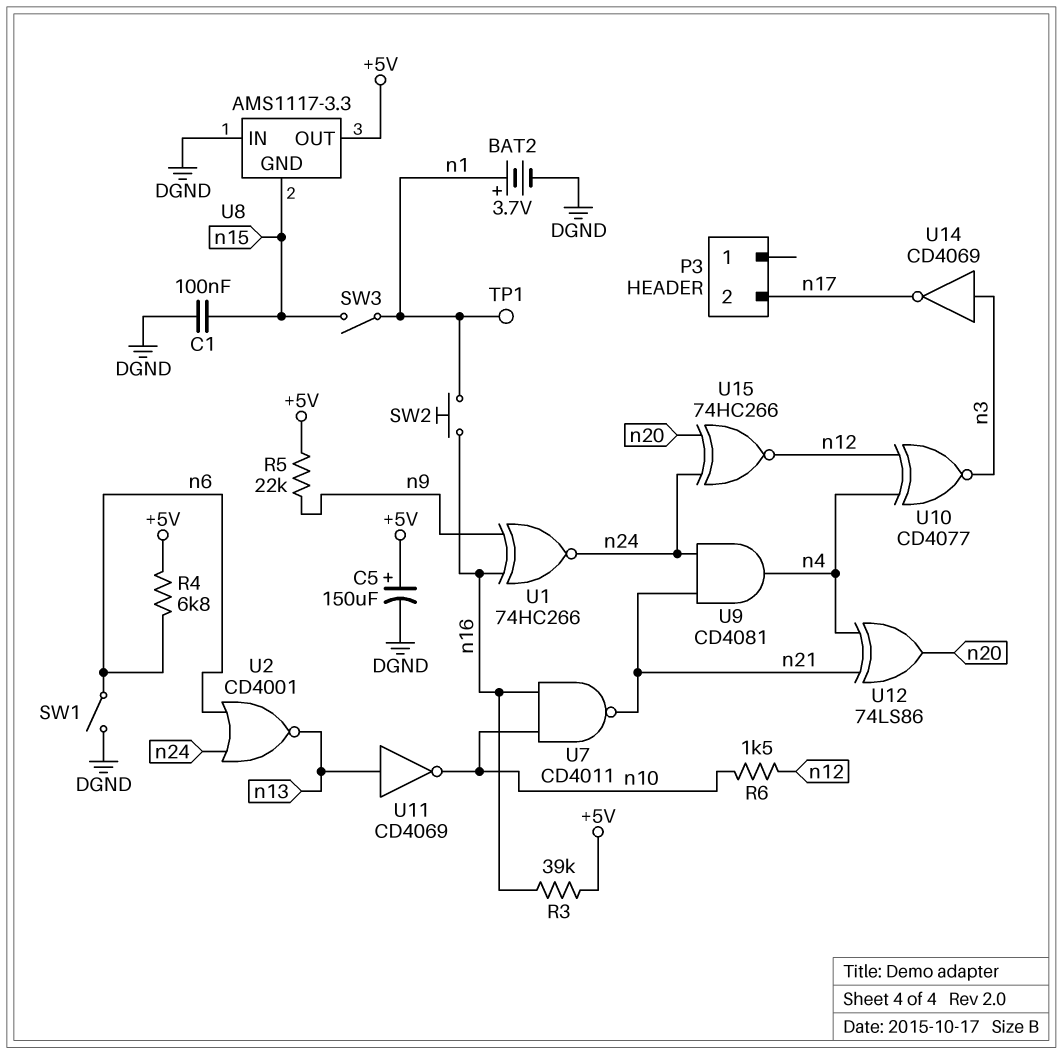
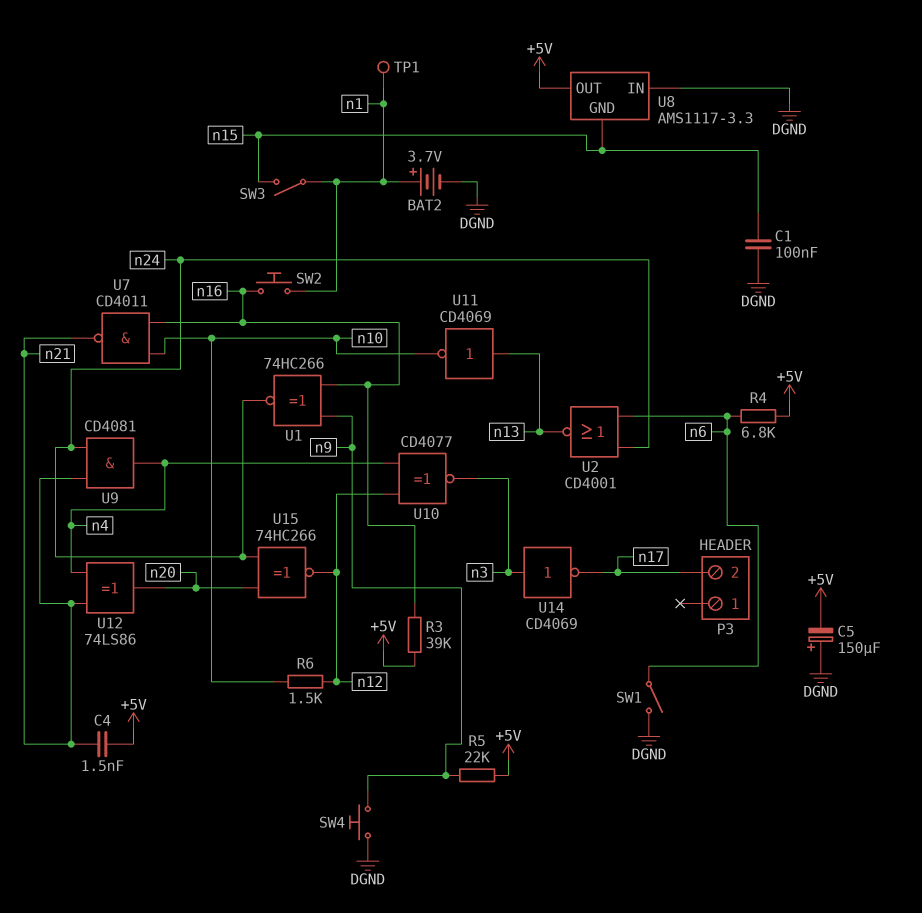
C4: none -> 1.5nF (+5V, n21)
C5: 150uF (plus +5V, minus DGND) -> 150uF (plus DGND, minus +5V)
SW4: none -> button (DGND, n9)

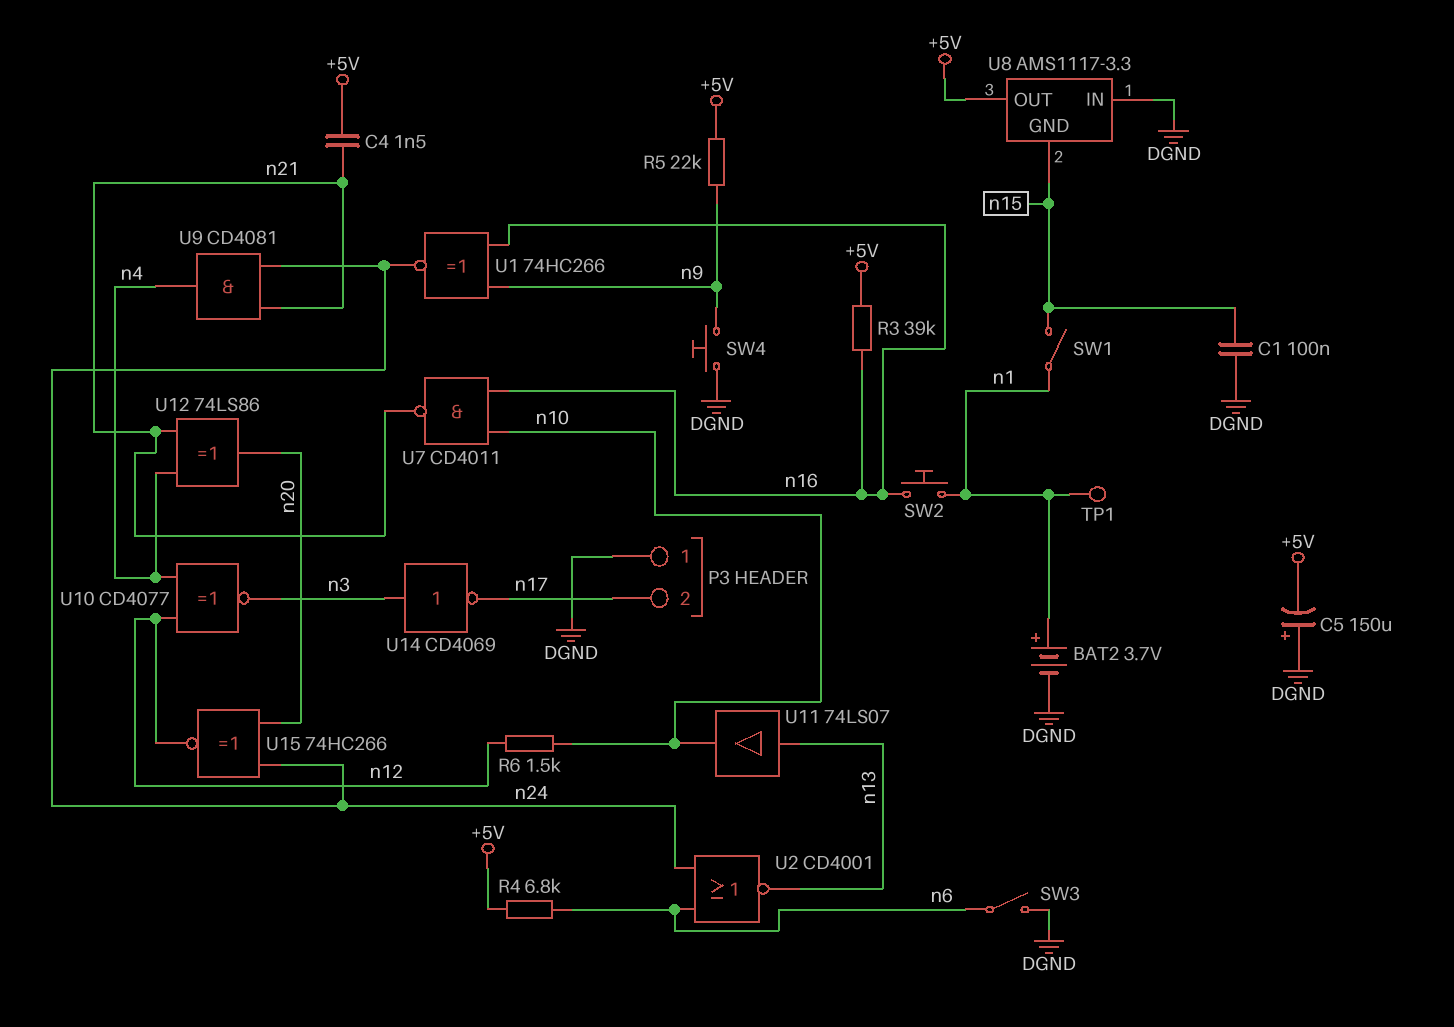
P3 pin 1: none -> DGND
SW1: switch (DGND, n6) -> switch (n1, n15)
SW3: switch (n1, n15) -> switch (DGND, n6)
U11: NOT CD4069 (in n13, out n10) -> buffer 74LS07 (in n13, out n10)

